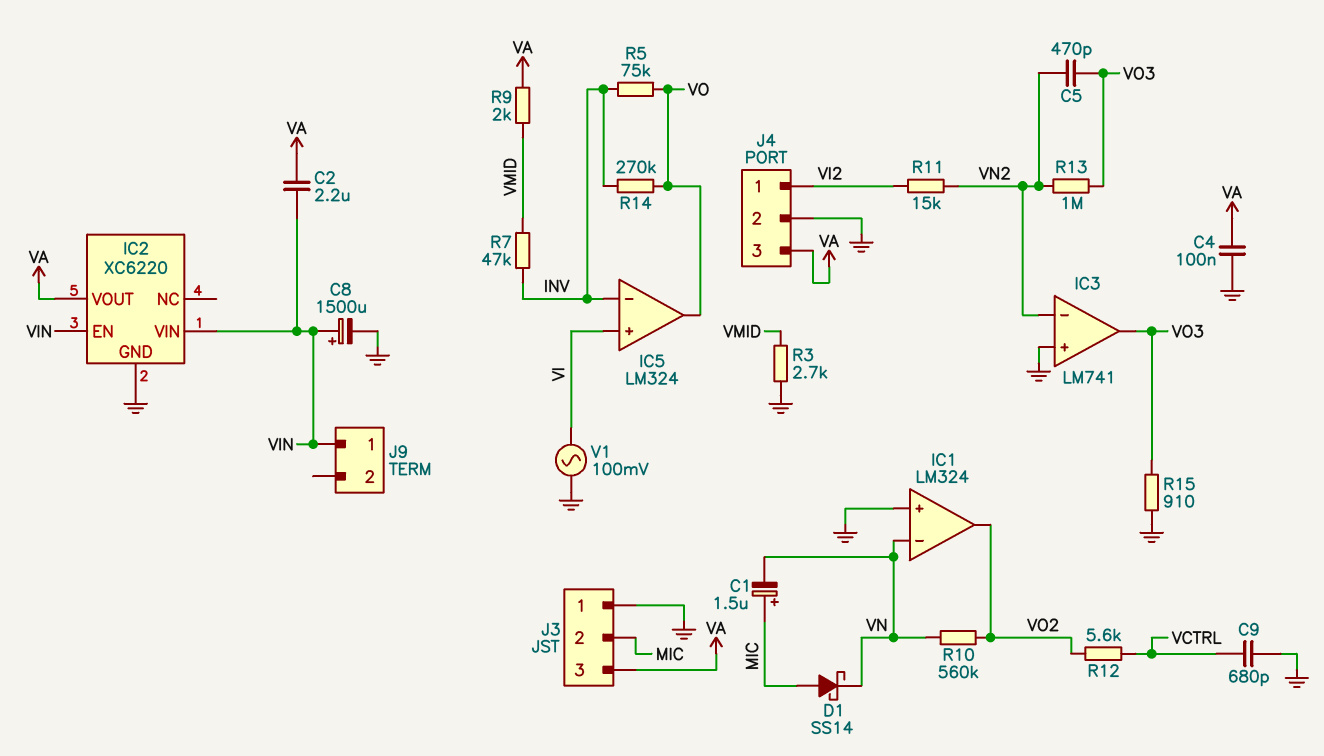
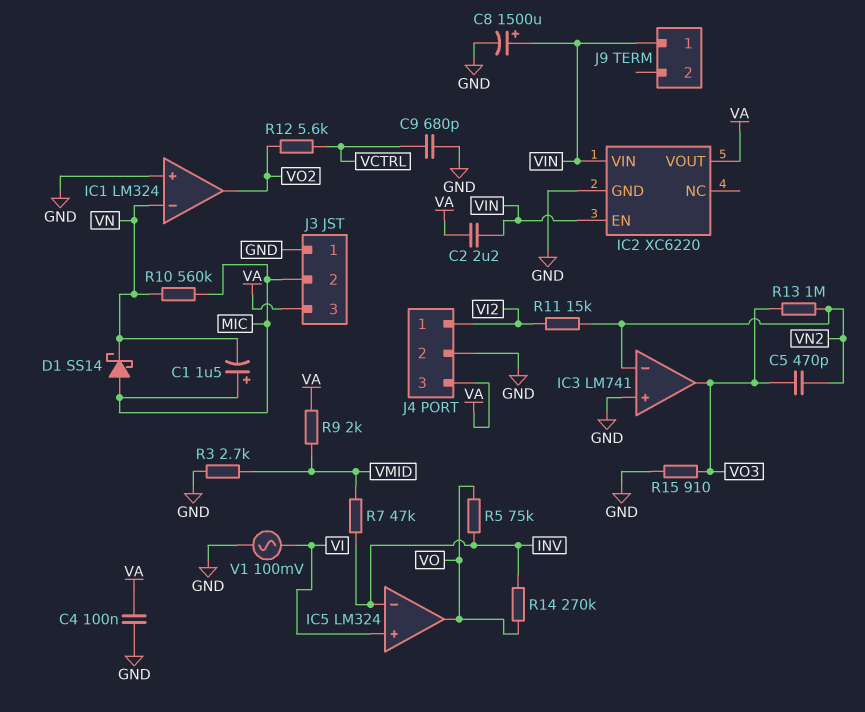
R10: 560k (VN, VO2) -> 560k (MIC, VN)

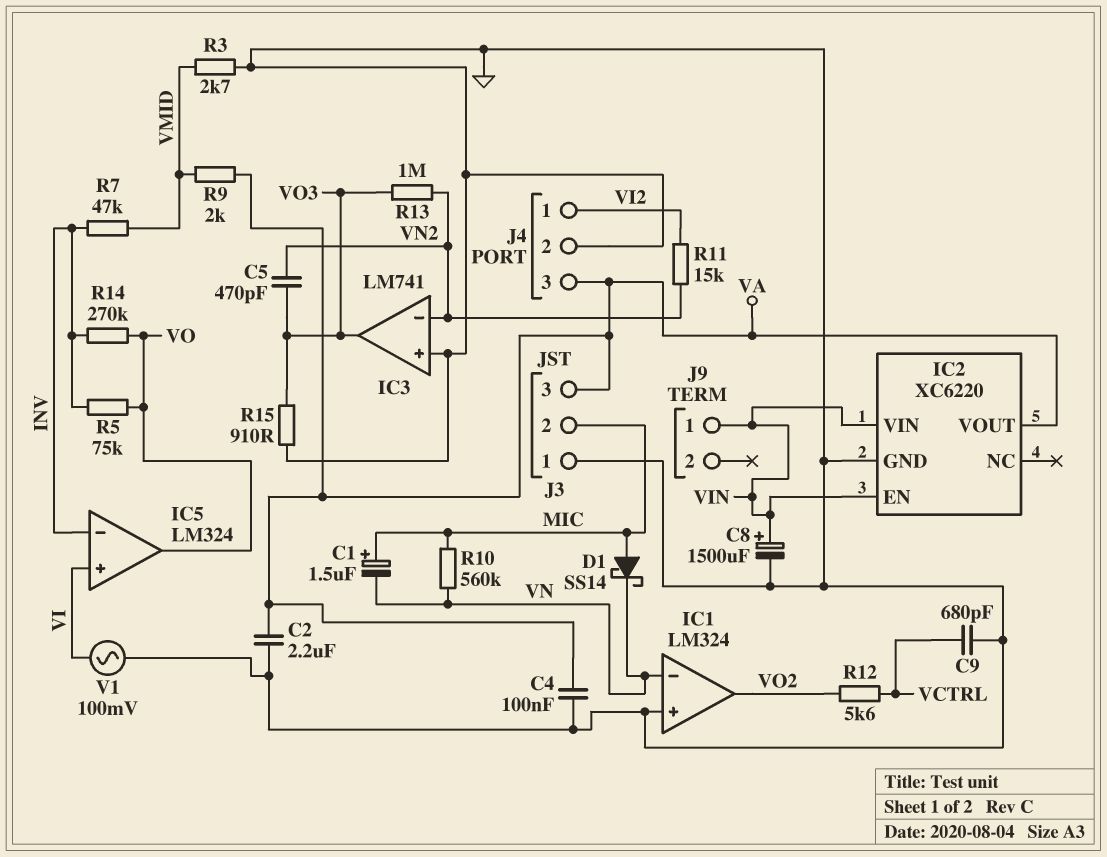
C2: 2.2uF (VA, VIN) -> 2.2uF (GND, VA)

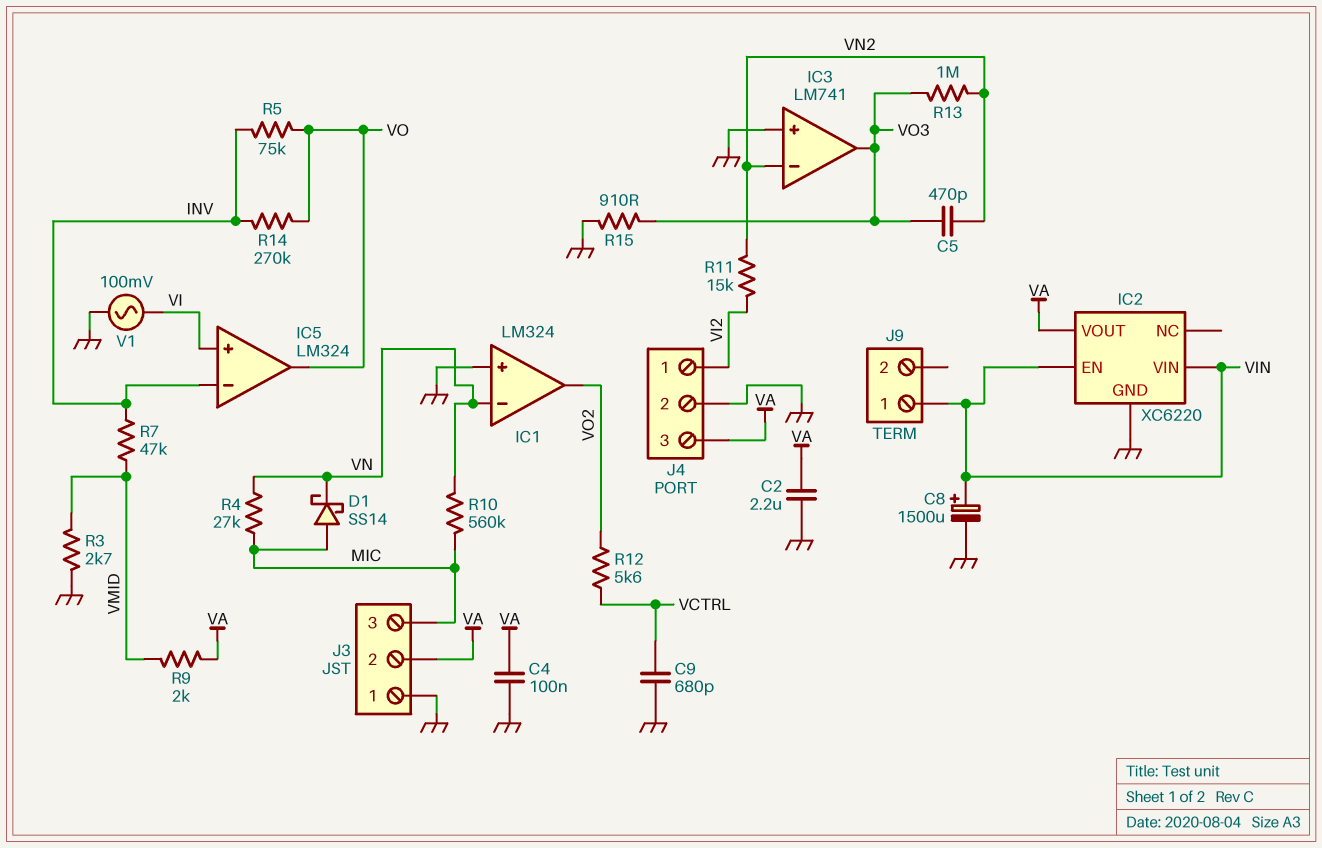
C1: 1.5uF (plus MIC, minus VN) -> none
J3 pin 2: MIC -> VA
J3 pin 3: VA -> MIC
R4: none -> 27k (MIC, VN)

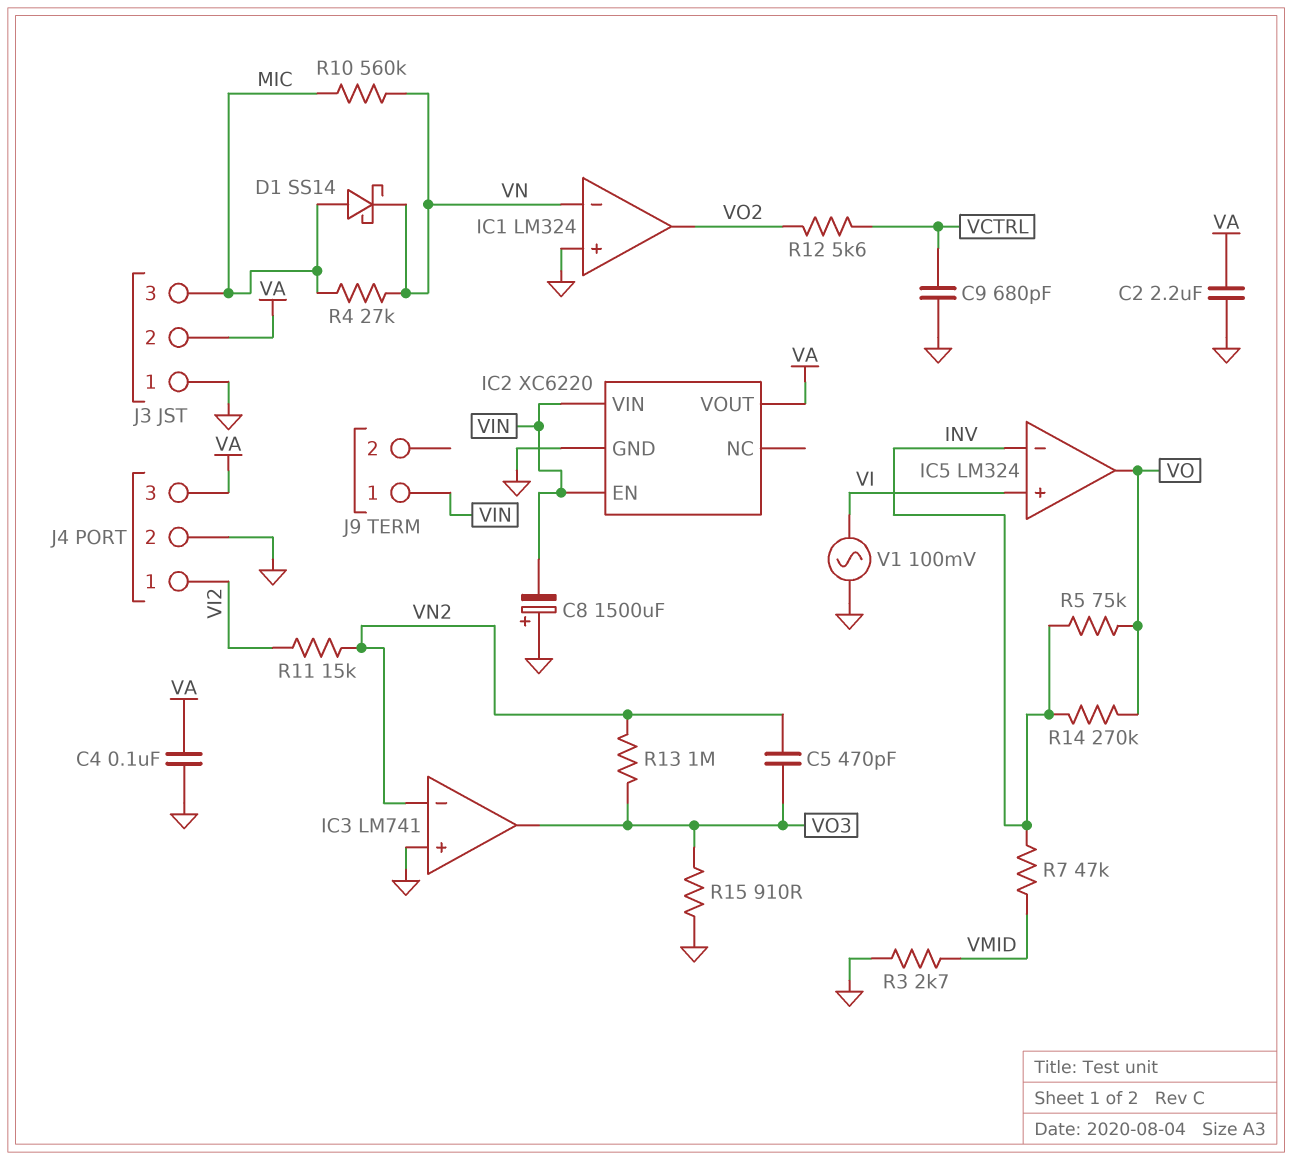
C8: 1500uF (plus VIN, minus GND) -> 1500uF (plus GND, minus VIN)
R9: 2k (VA, VMID) -> none

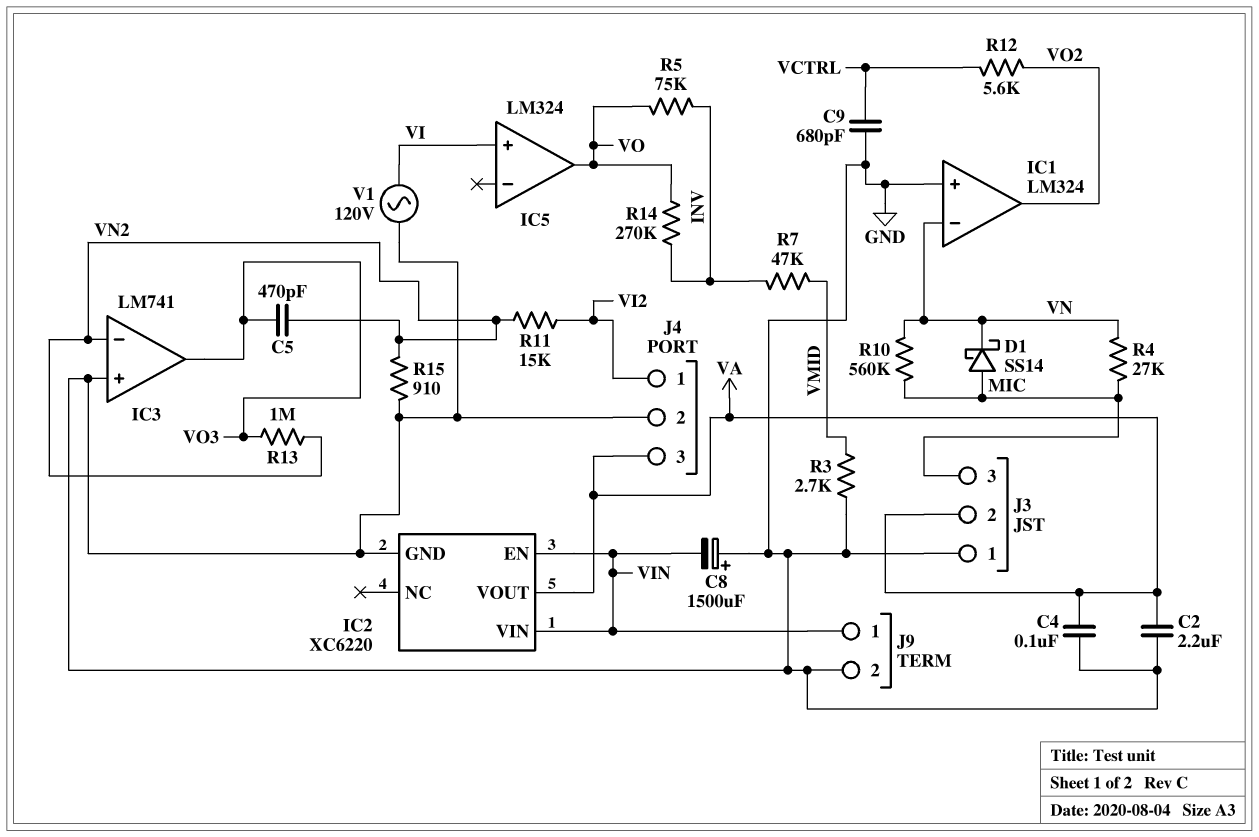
IC5 pin in-: INV -> none
J9 pin 2: none -> GND
R15: 910 (GND, VO3) -> 910 (GND, VN2)
V1: AC 100mV (GND, VI) -> AC 120V (GND, VI)

